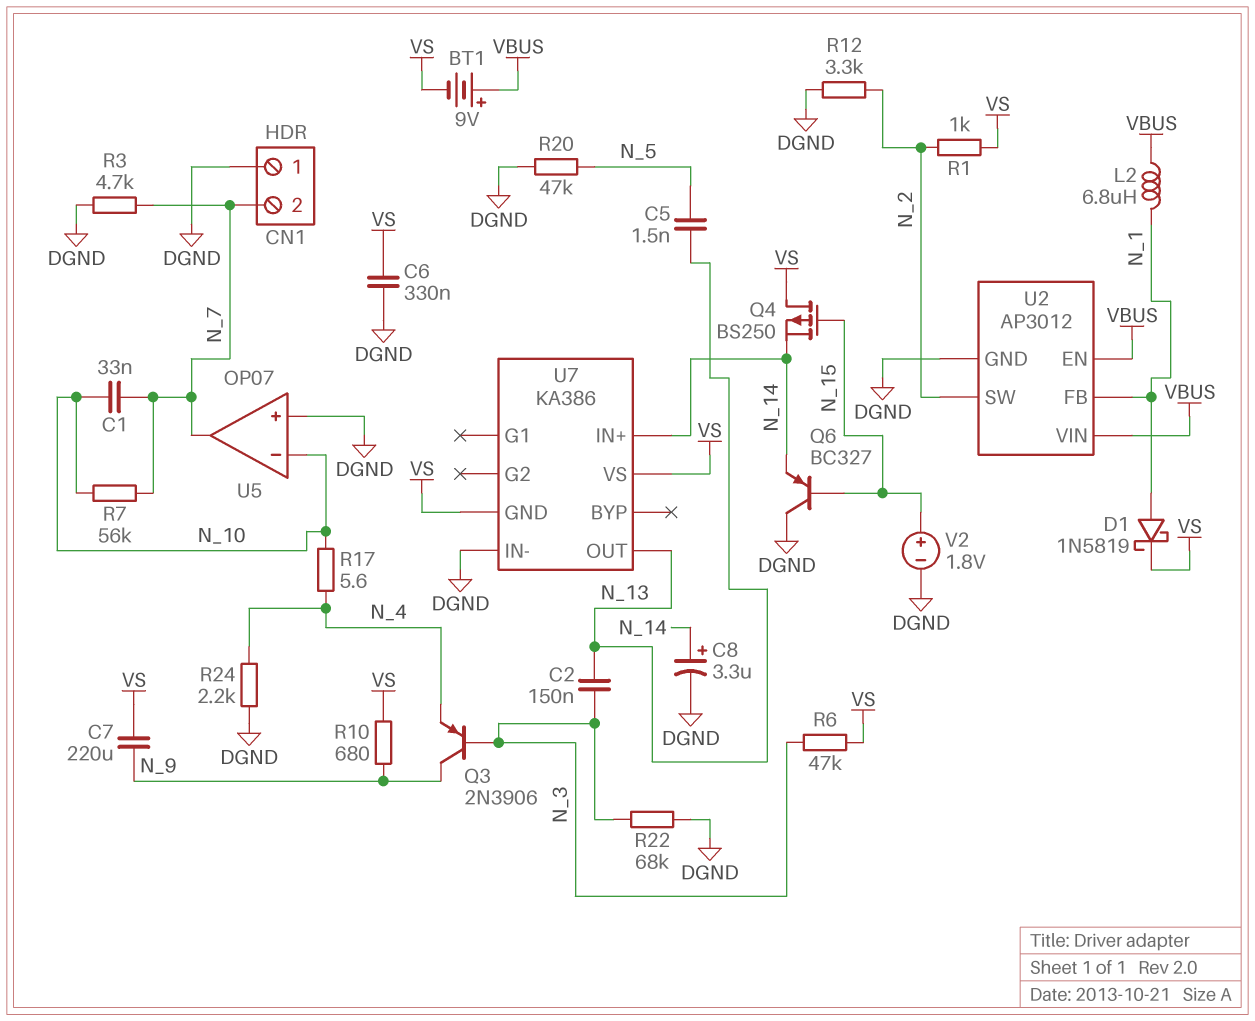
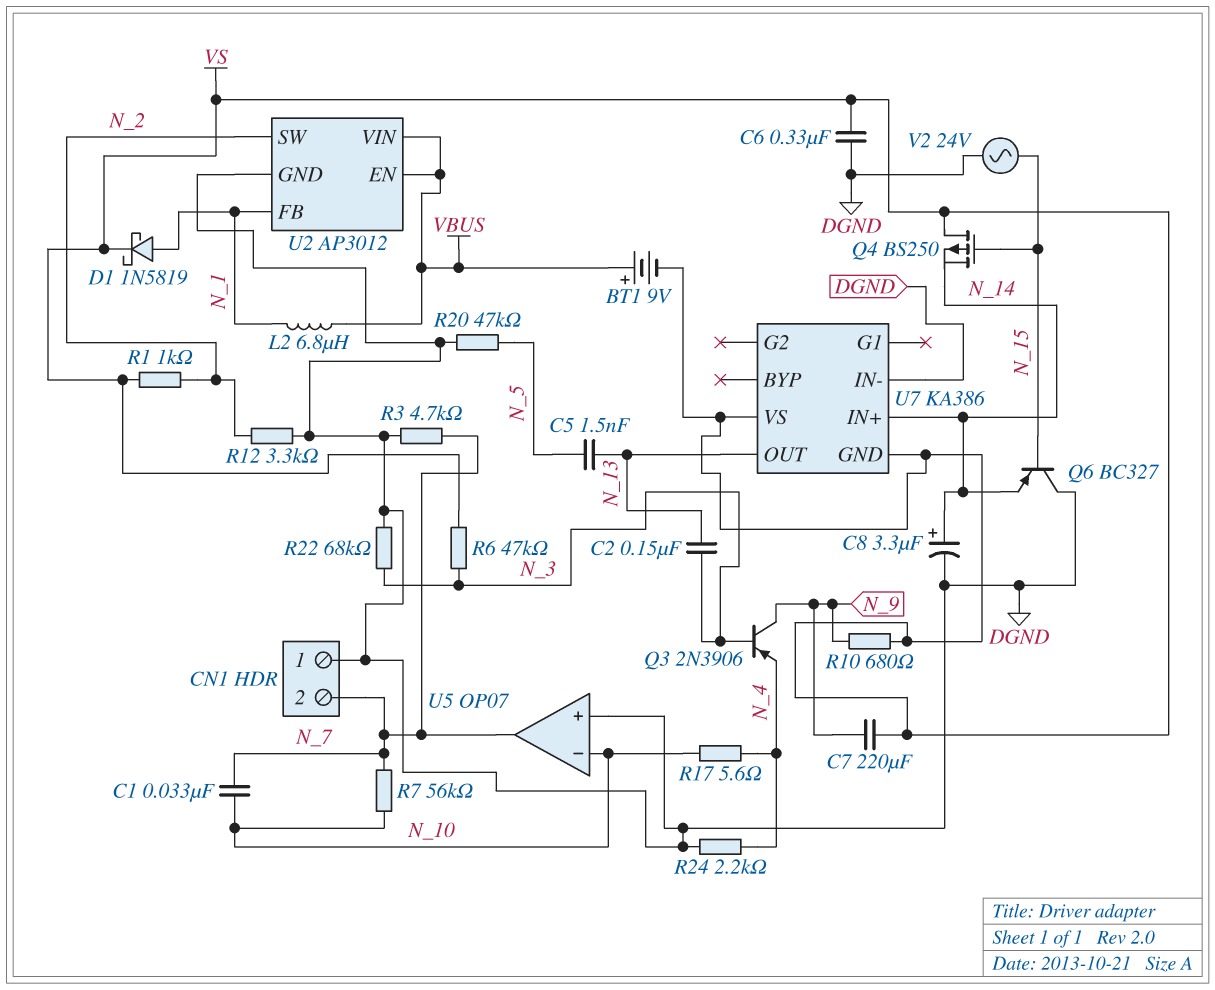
V2: 1.8V (plus N_15, minus DGND) -> AC 24V (DGND, N_15)

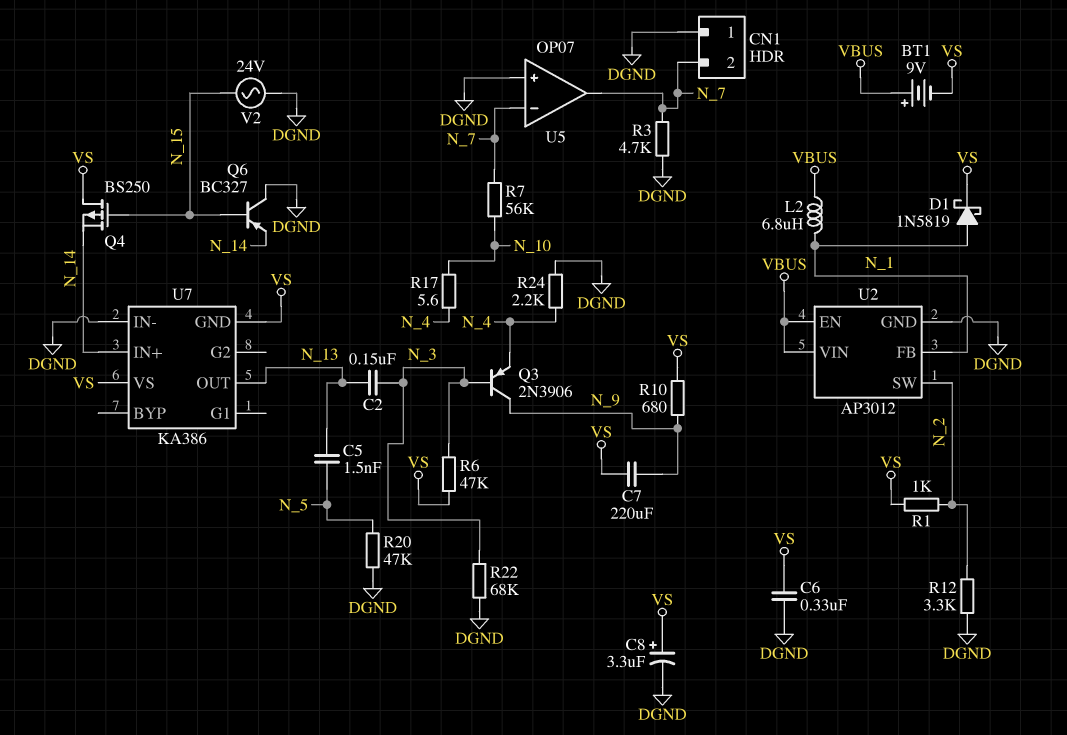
C1: 33nF (N_7, N_10) -> none
C8: 3.3uF (plus N_14, minus DGND) -> 3.3uF (plus VS, minus DGND)
U5 pin in-: N_10 -> N_7

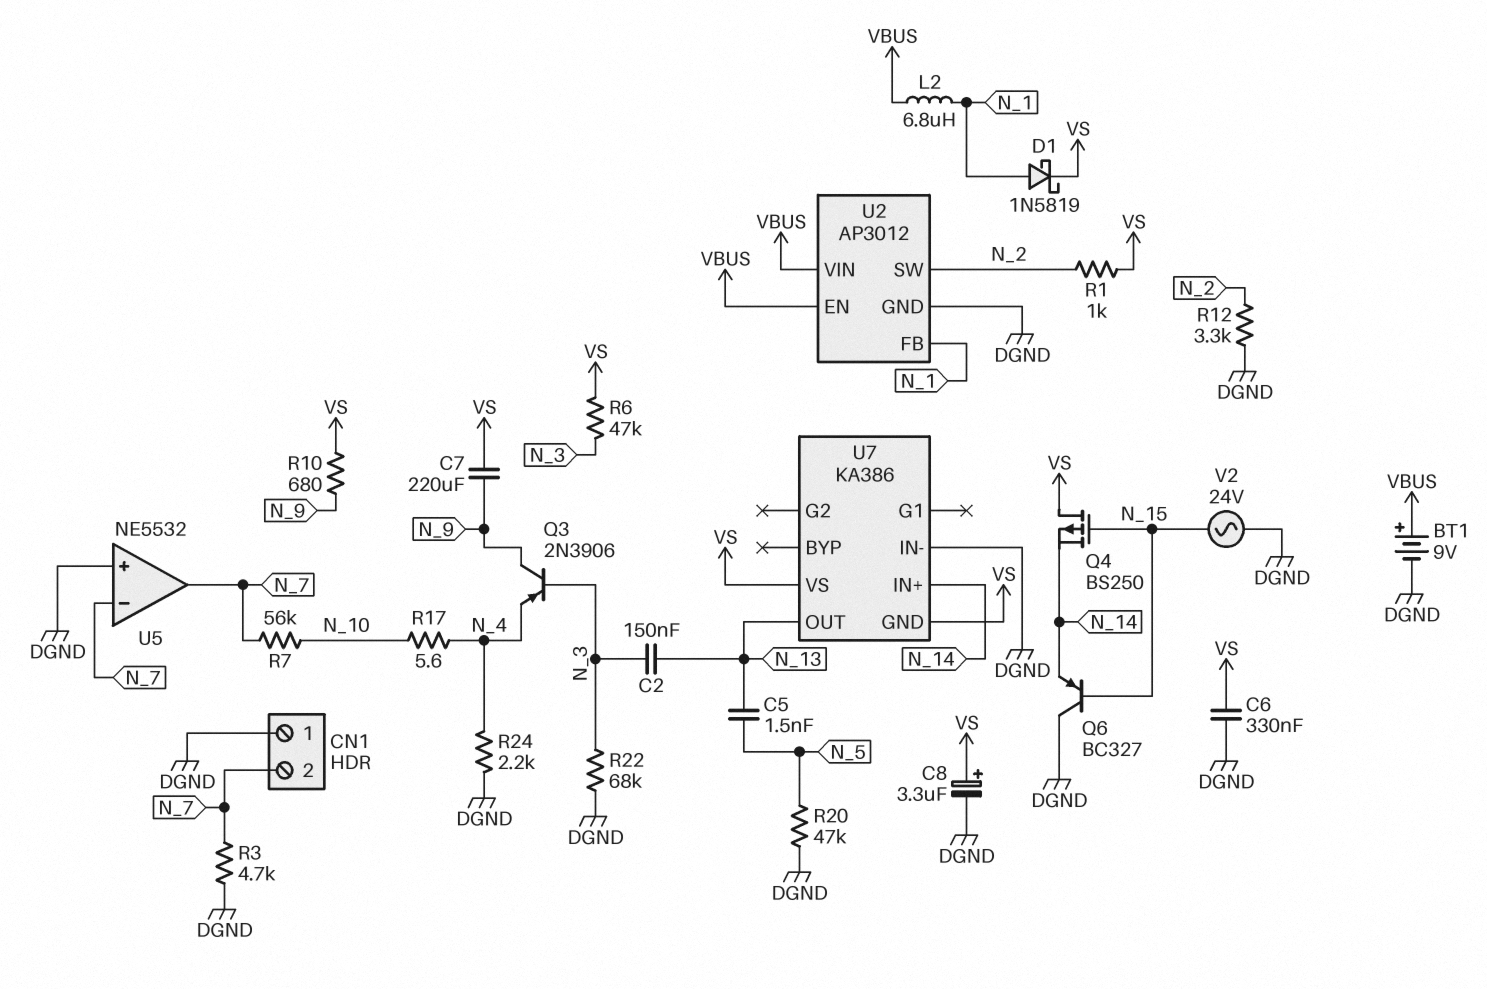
BT1: 9V (plus VBUS, minus VS) -> 9V (plus VBUS, minus DGND)
U5: OP07 -> NE5532

